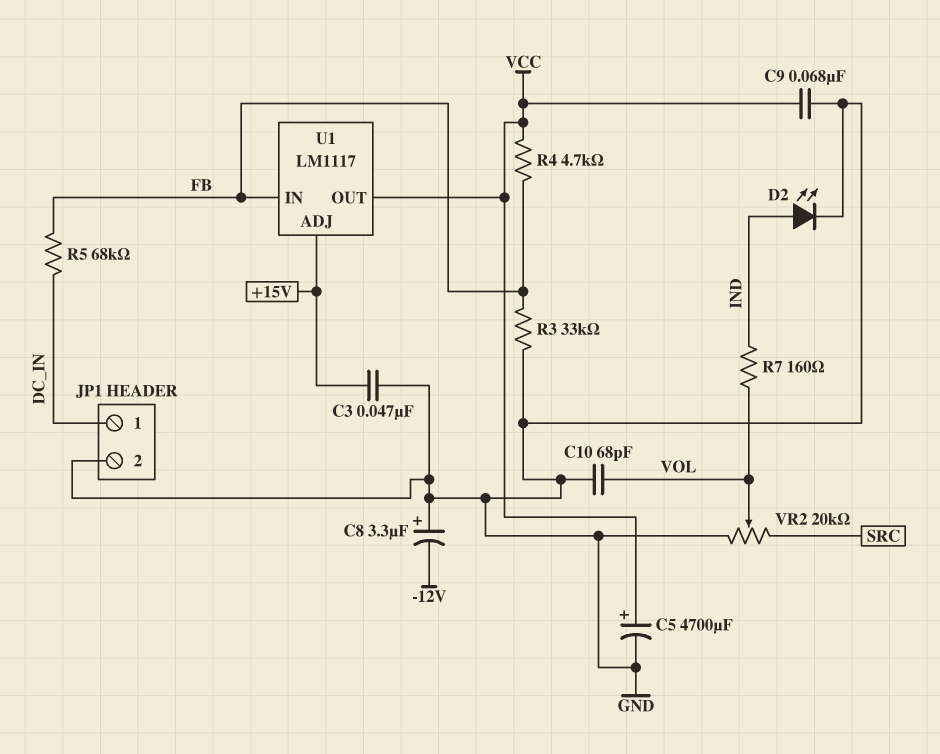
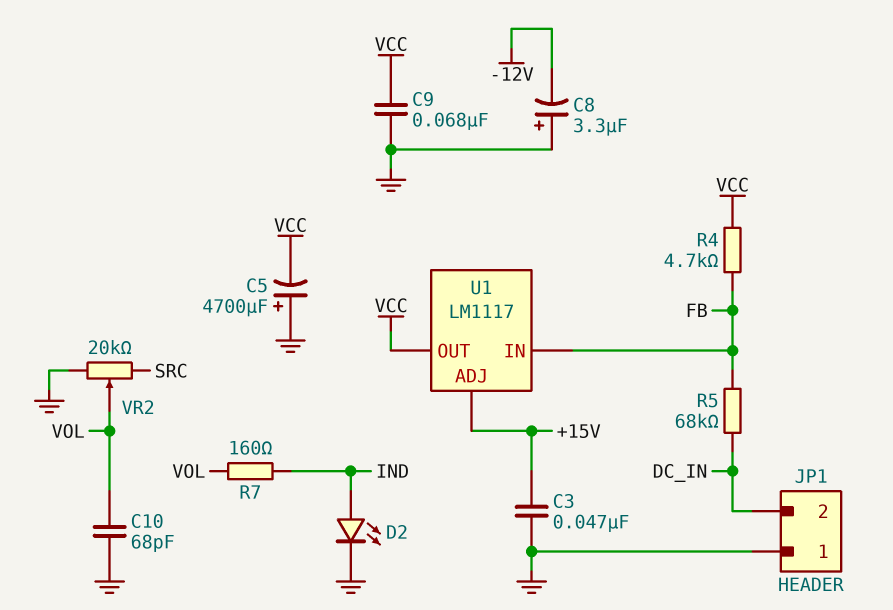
C5: 4700uF (plus VCC, minus GND) -> 4700uF (plus GND, minus VCC)
JP1 pin 1: DC_IN -> GND
JP1 pin 2: GND -> DC_IN
R3: 33k (FB, GND) -> none

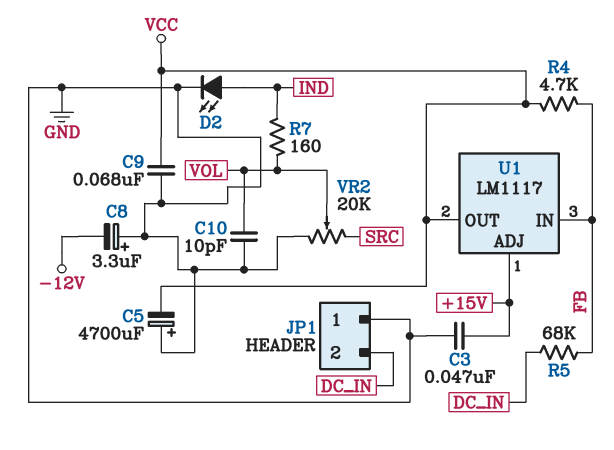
C10: 68pF (GND, VOL) -> 10pF (GND, VOL)

